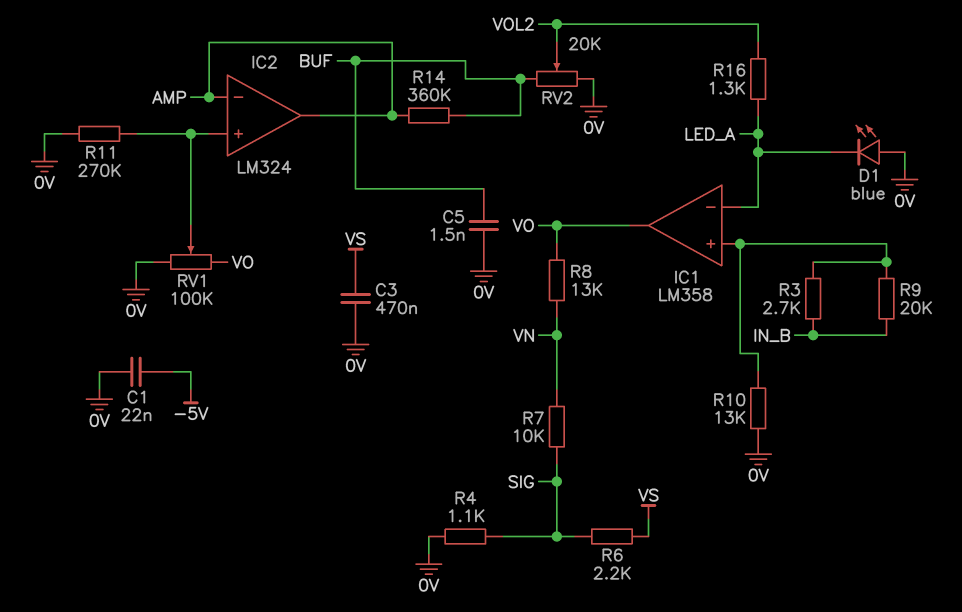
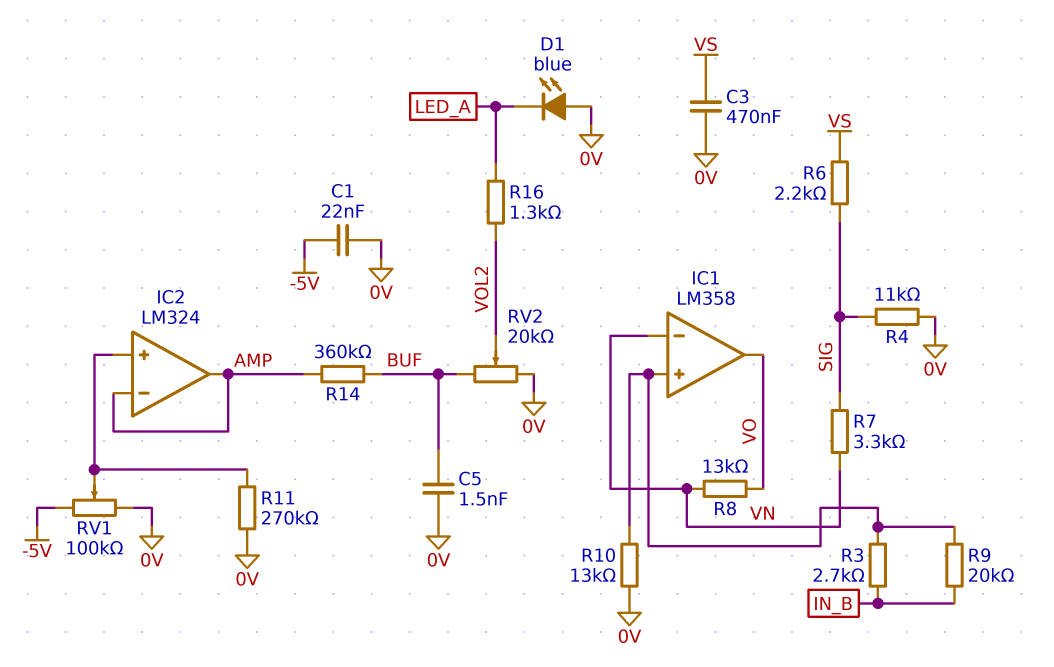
IC1 pin in-: LED_A -> VN
R4: 1.1k (0V, SIG) -> 11k (0V, SIG)
R7: 10k (SIG, VN) -> 3.3k (SIG, VN)
RV1: 100k (0V, VO, wiper IC2/in+) -> 100k (-5V, 0V, wiper IC2/in+)

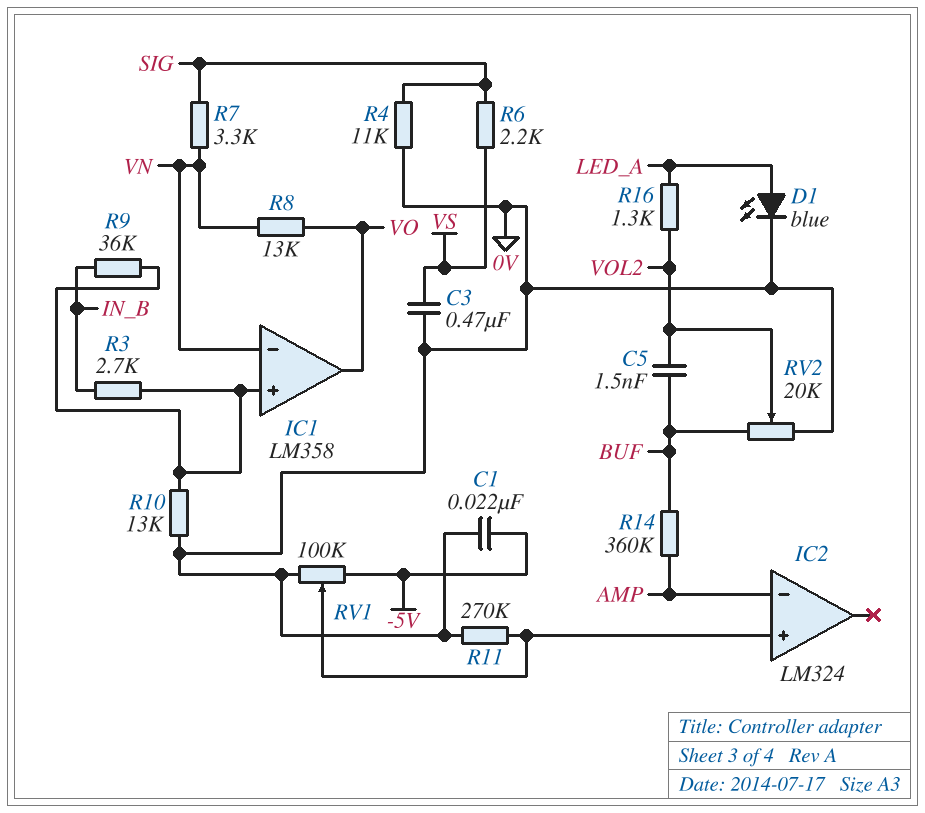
C5: 1.5nF (0V, BUF) -> 1.5nF (BUF, VOL2)
D1: LED blue (A 0V, K LED_A) -> LED blue (A LED_A, K 0V)
IC2 pin out: AMP -> none
R9: 20k (IC1/in+, IN_B) -> 36k (IC1/in+, IN_B)

